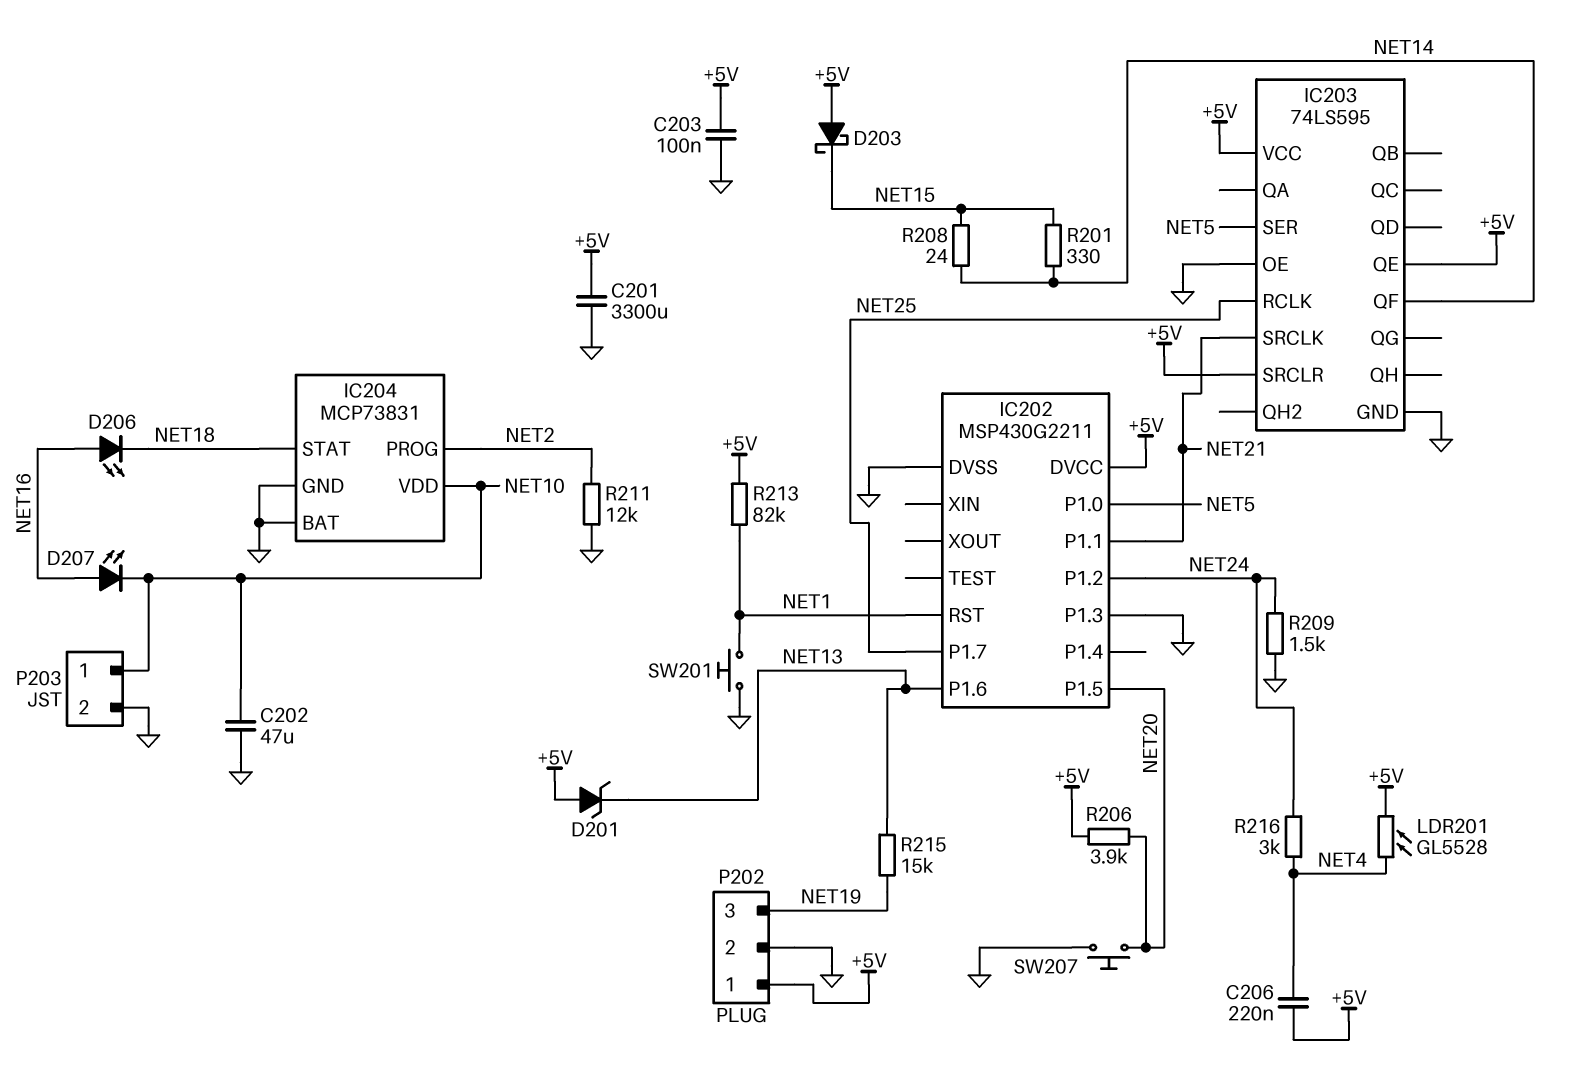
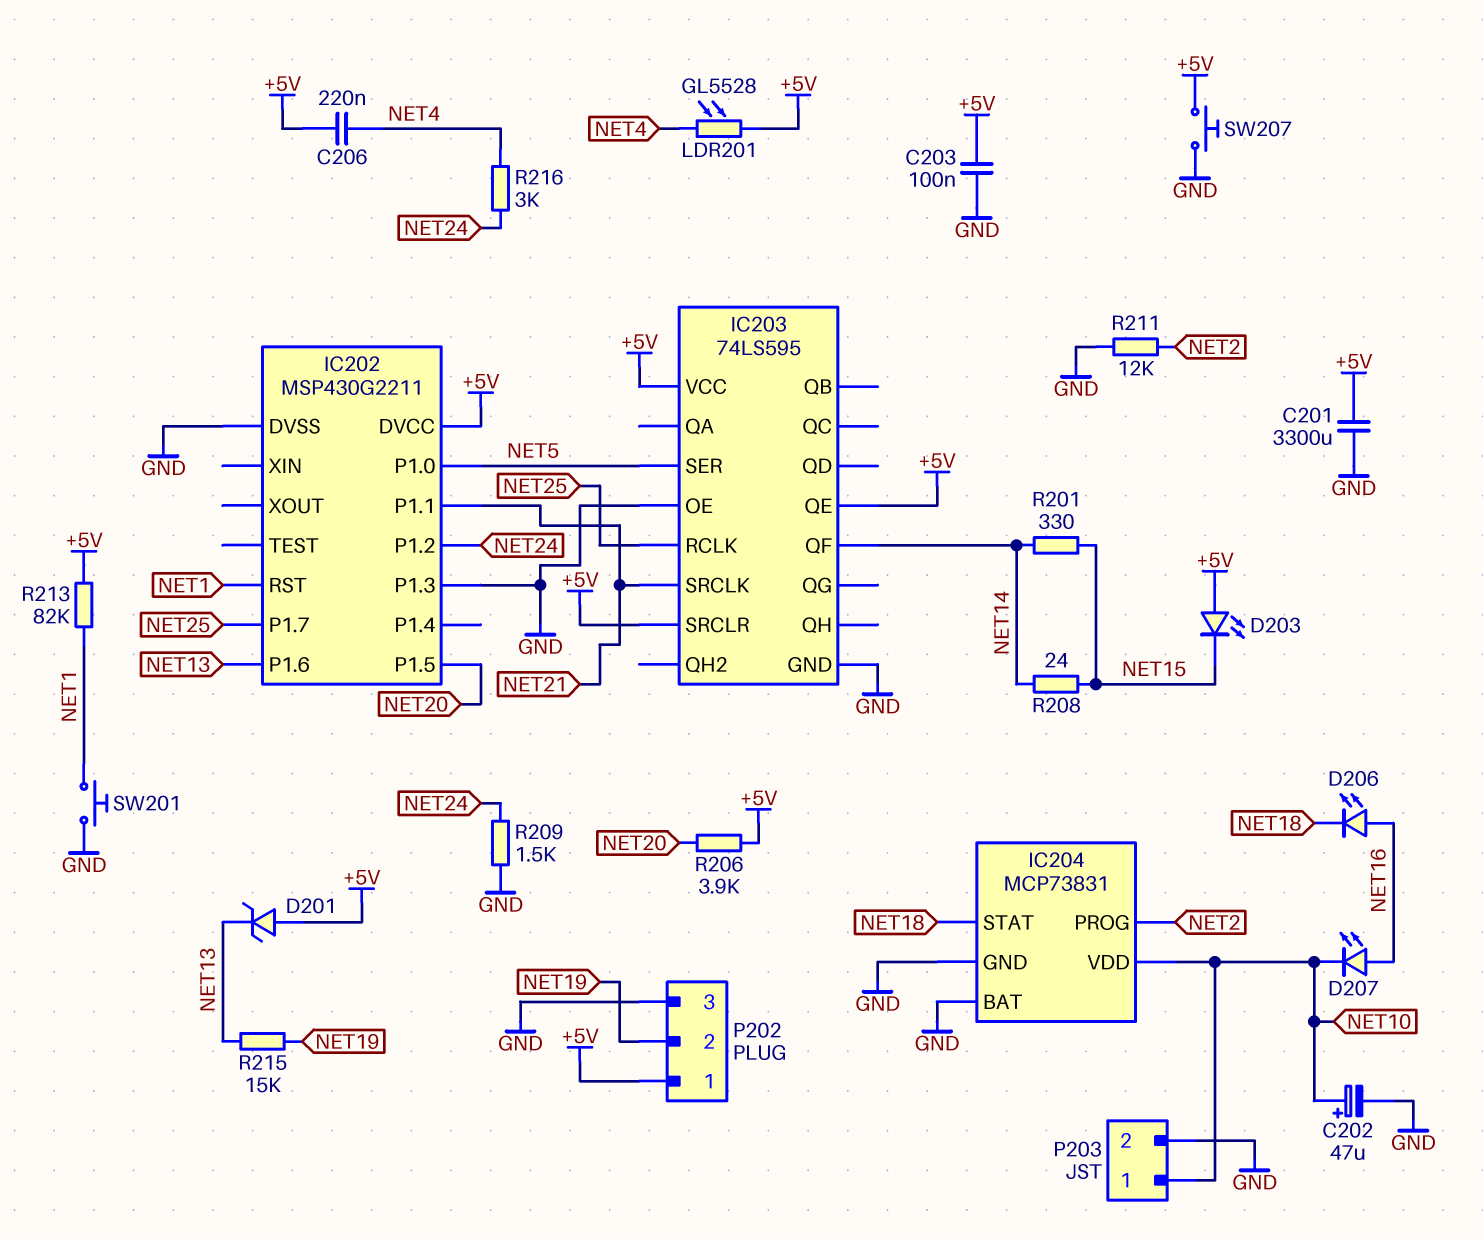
C202: 47uF (GND, NET10) -> 47uF (plus NET10, minus GND)
D203: schottky (A +5V, K NET15) -> LED (A +5V, K NET15)
P202 pin 2: GND -> NET19
P202 pin 3: NET19 -> GND
SW207: button (GND, NET20) -> button (+5V, GND)

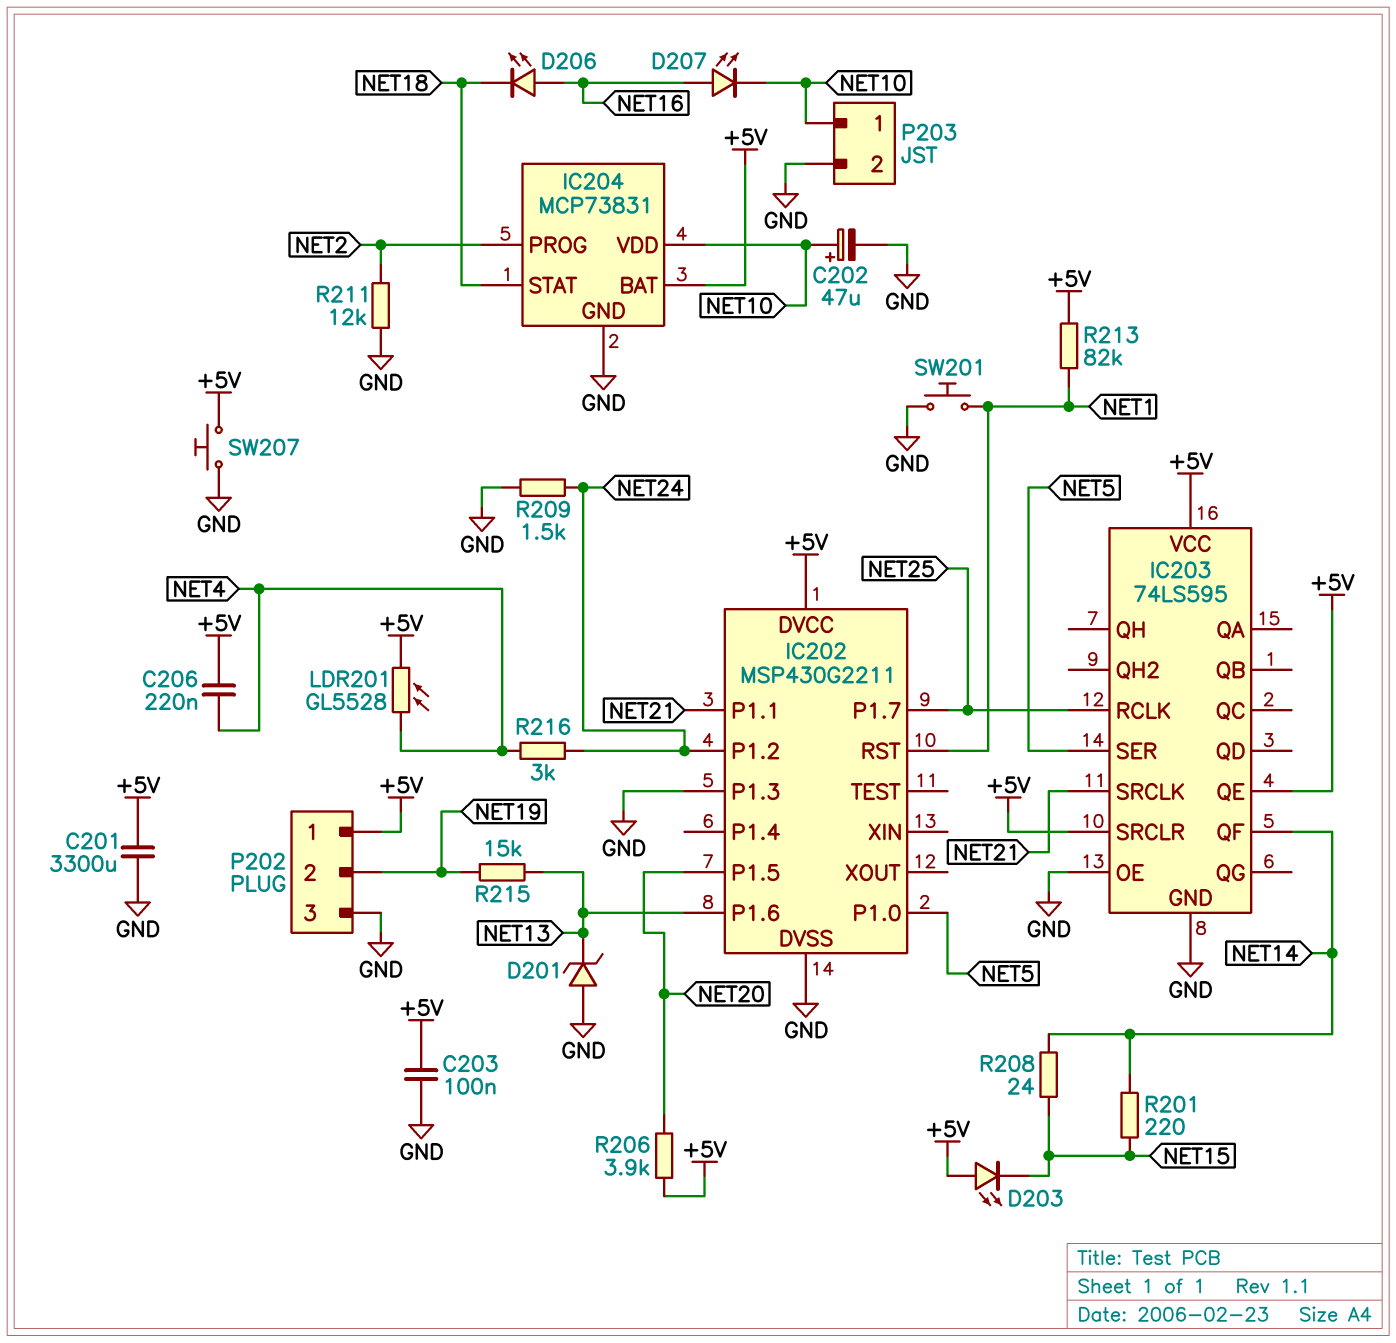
D201: zener (A +5V, K NET13) -> zener (A GND, K NET13)
IC204 pin BAT: GND -> +5V
R201: 330 (NET14, NET15) -> 220 (NET14, NET15)

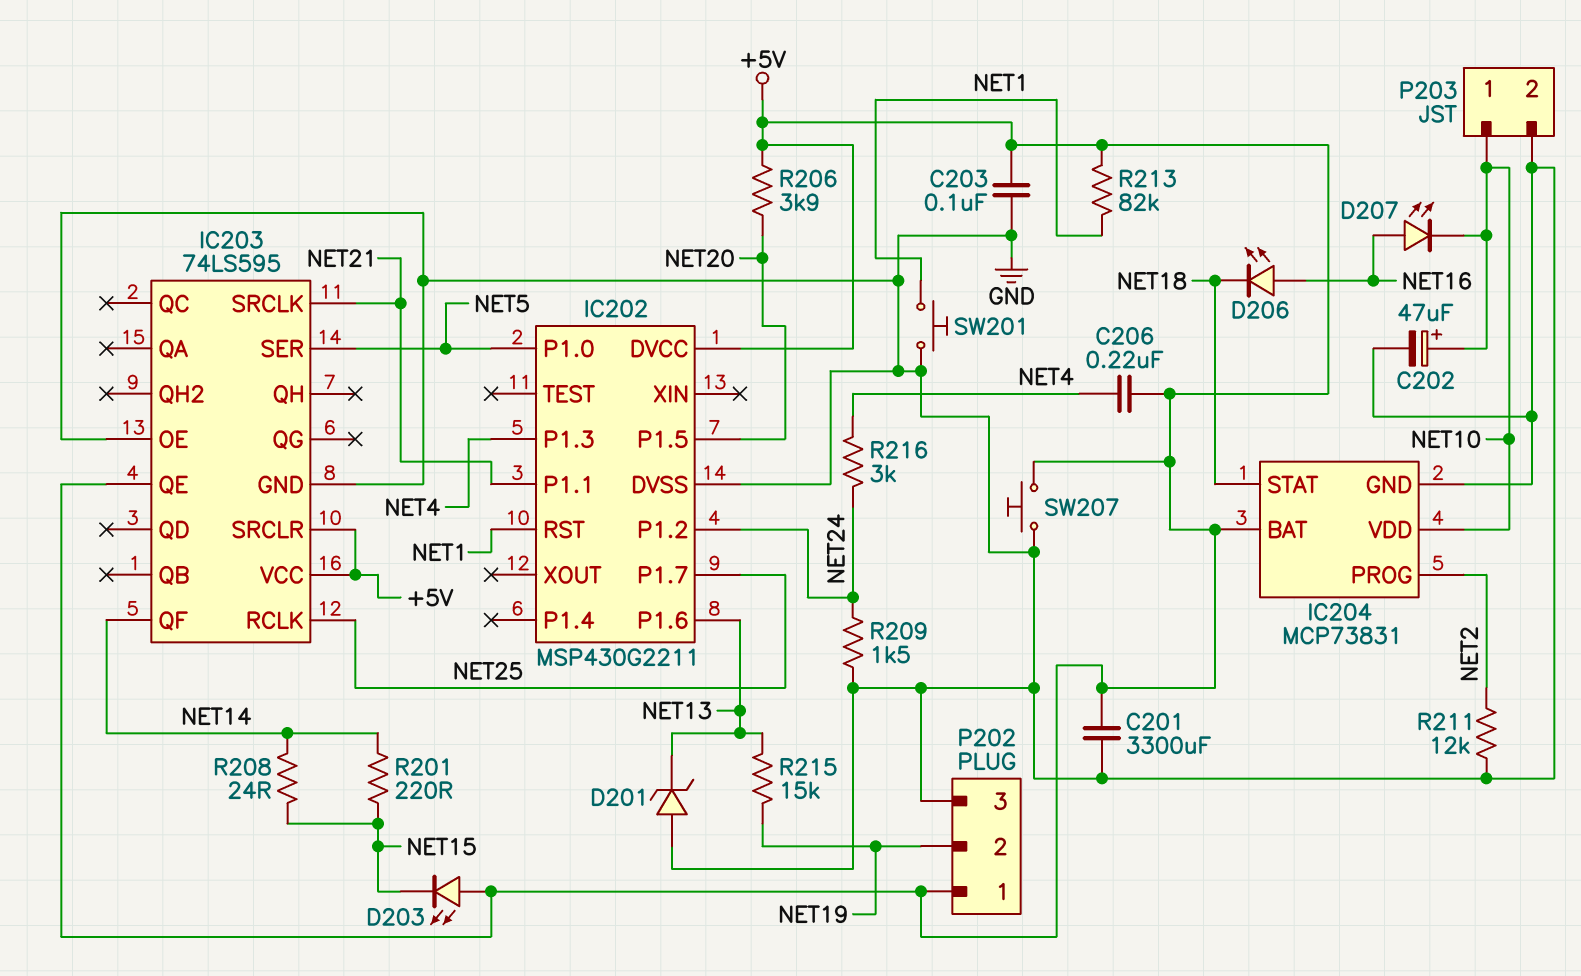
IC202 pin P1.3: GND -> NET4
LDR201: GL5528 (+5V, NET4) -> none

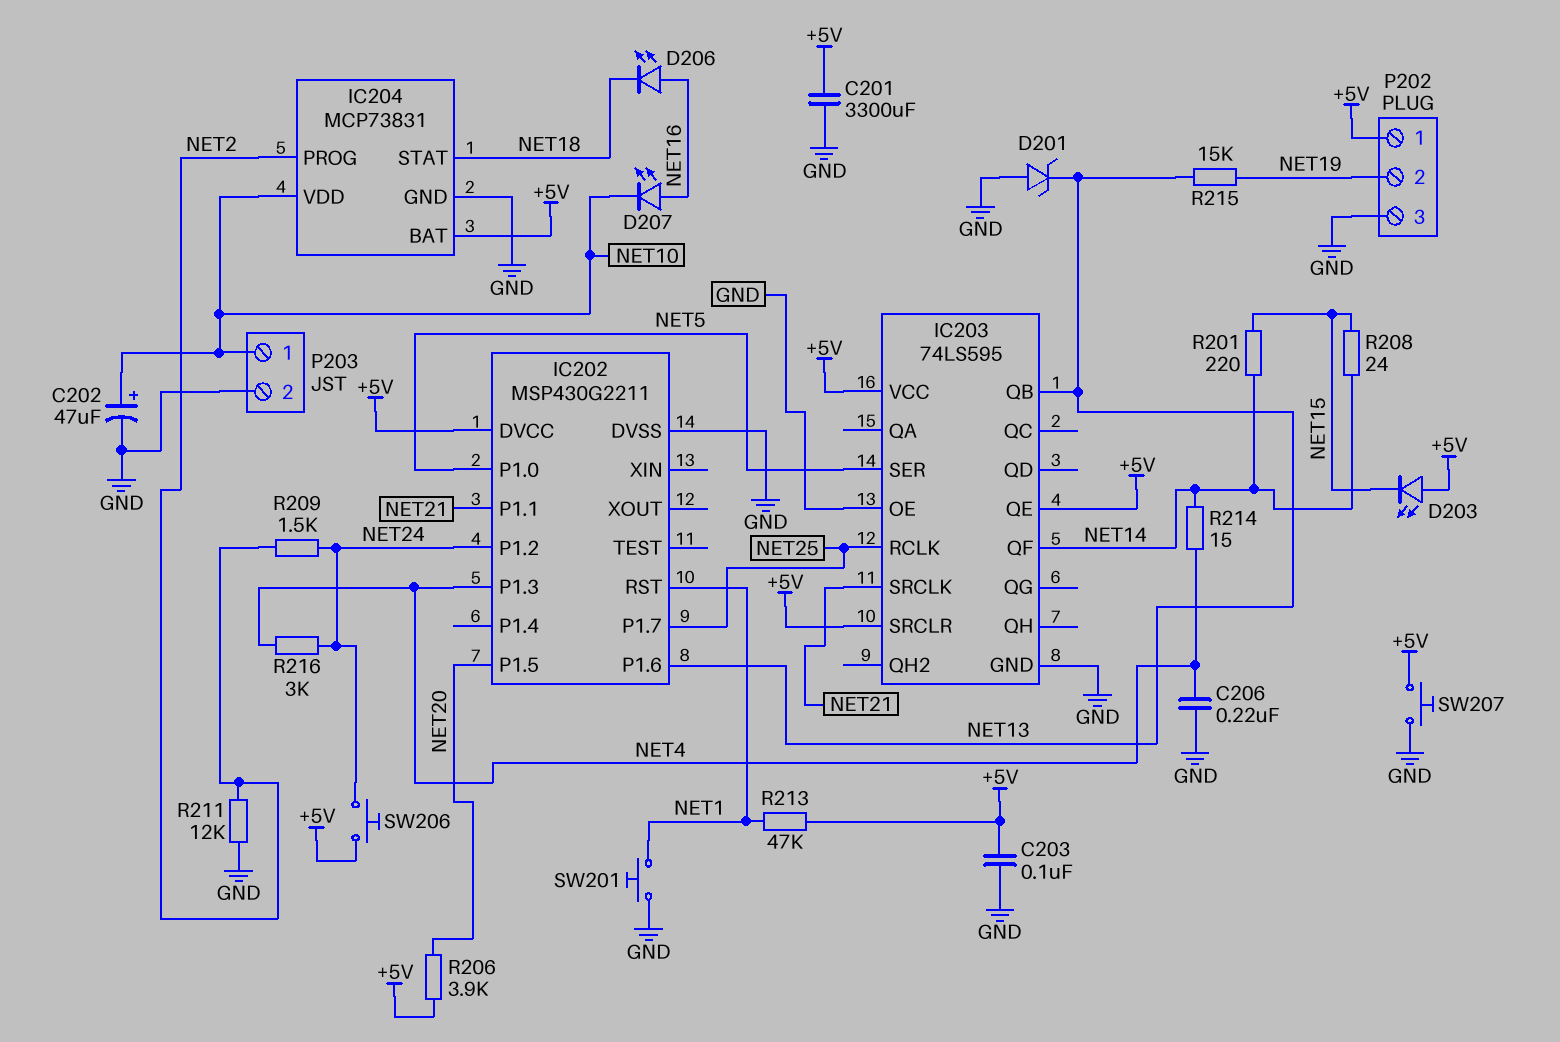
C206: 220nF (+5V, NET4) -> 220nF (GND, NET4)
IC203 pin QB: none -> NET13
R209: 1.5k (GND, NET24) -> 1.5k (NET2, NET24)
R213: 82k (+5V, NET1) -> 47k (+5V, NET1)
R214: none -> 15 (NET4, NET14)
SW206: none -> button (+5V, NET24)

